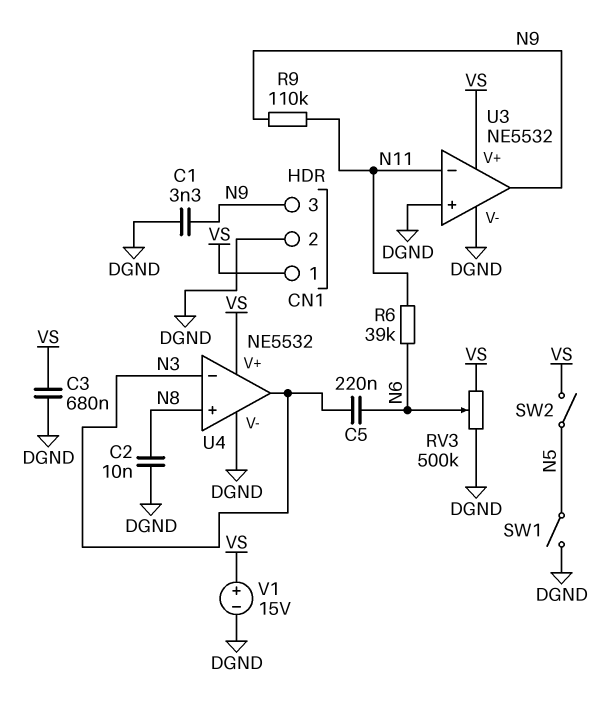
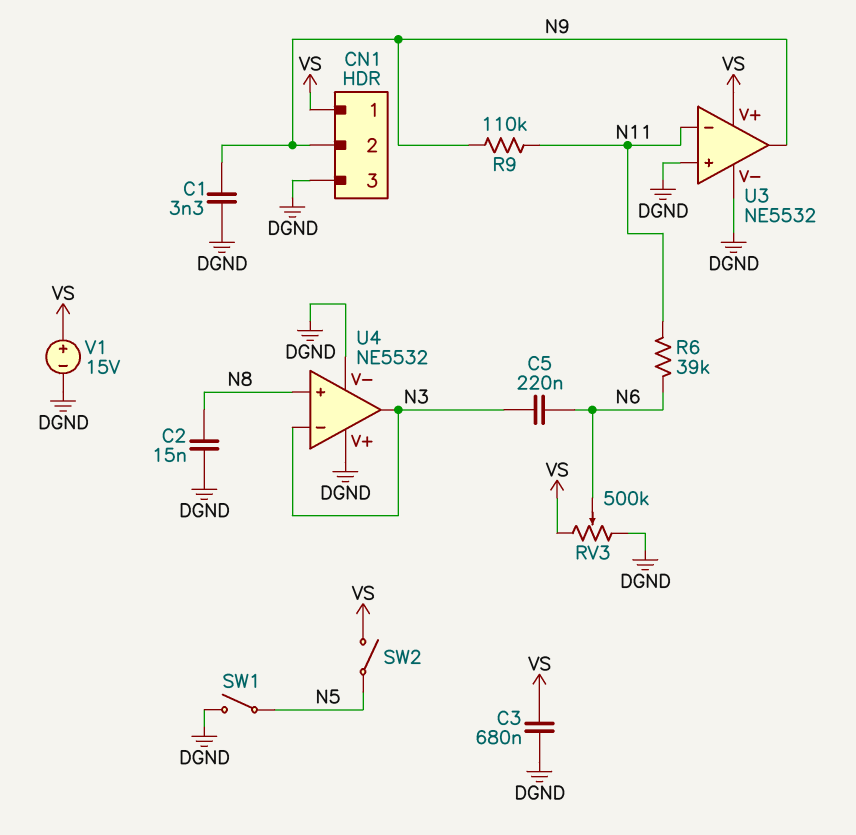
C2: 10nF (DGND, N8) -> 15nF (DGND, N8)
CN1 pin 2: DGND -> N9
CN1 pin 3: N9 -> DGND
U4 pin V+: VS -> DGND

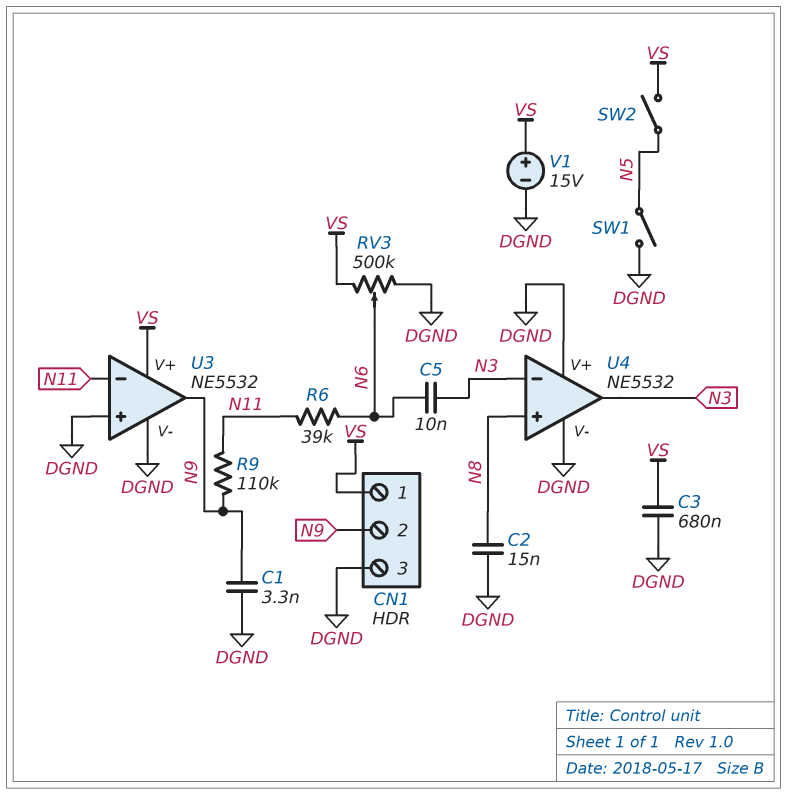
C5: 220nF (N3, N6) -> 10nF (N3, N6)

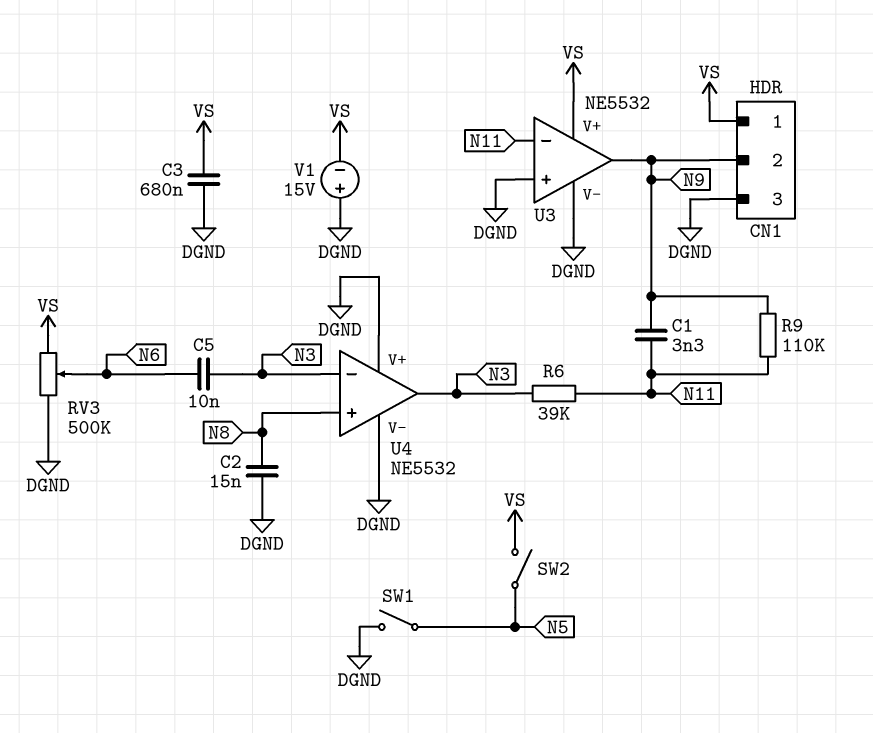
C1: 3.3nF (DGND, N9) -> 3.3nF (N9, N11)
R6: 39k (N6, N11) -> 39k (N3, N11)
V1: 15V (plus VS, minus DGND) -> 15V (plus DGND, minus VS)

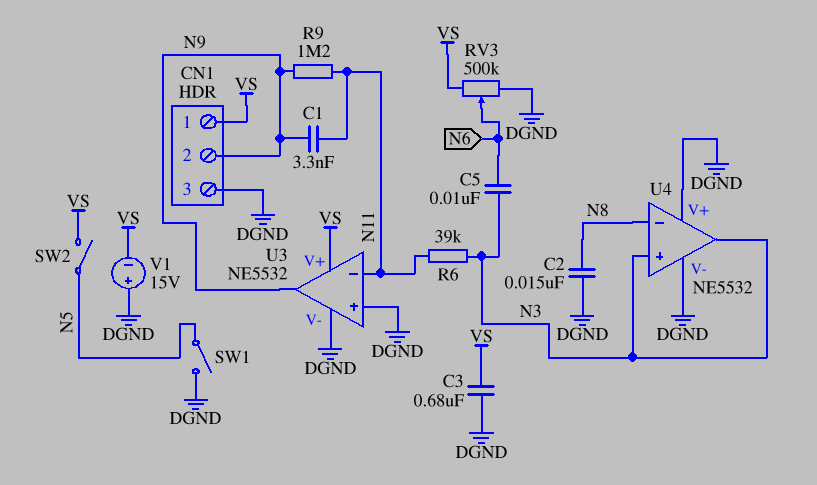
R9: 110k (N9, N11) -> 1.2M (N9, N11)
U4 pin in+: N8 -> N3
U4 pin in-: N3 -> N8

